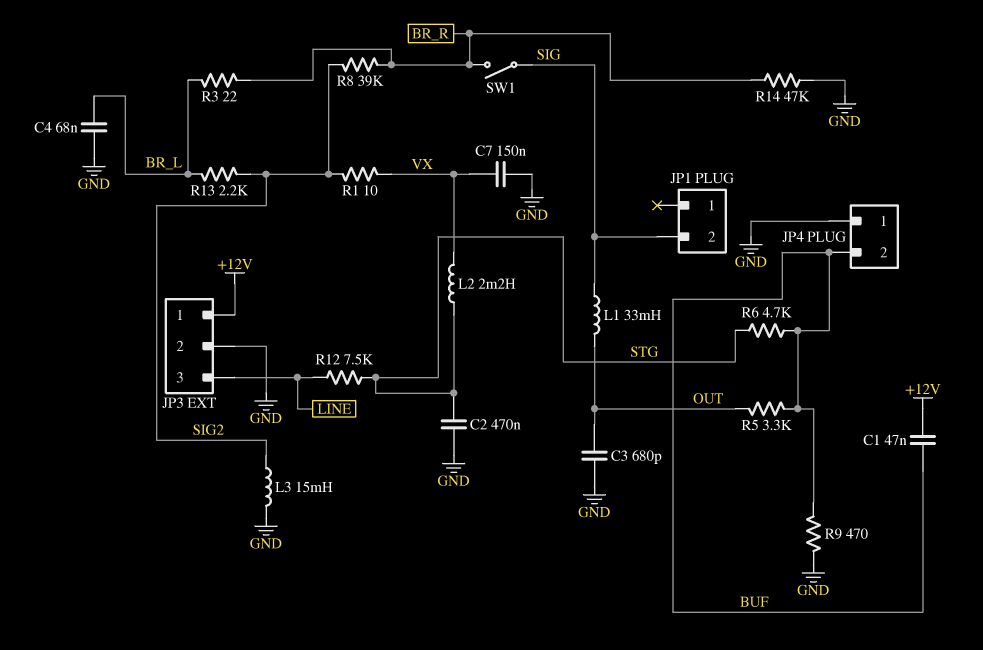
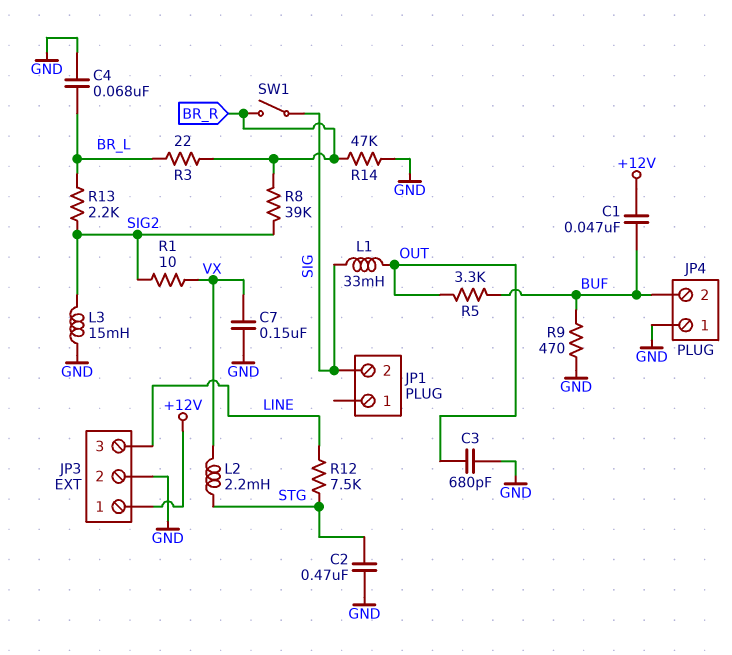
R6: 4.7k (BUF, STG) -> none

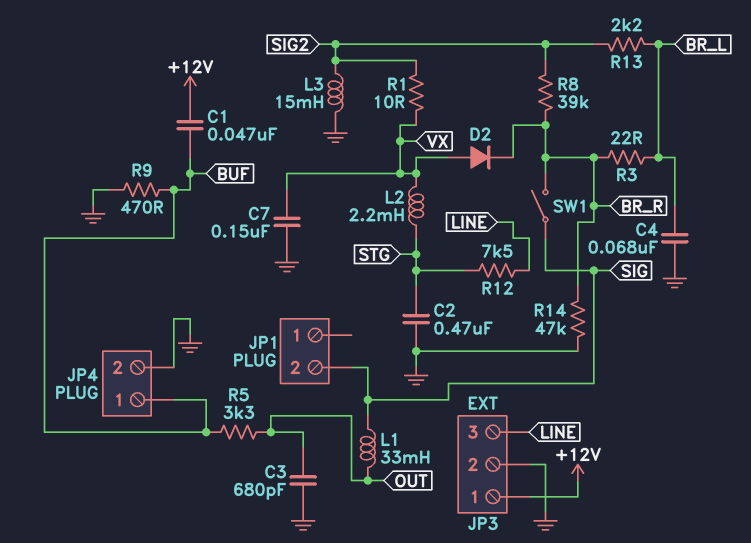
D2: none -> diode (A VX, K BR_R)
JP4 pin 1: GND -> BUF
JP4 pin 2: BUF -> GND

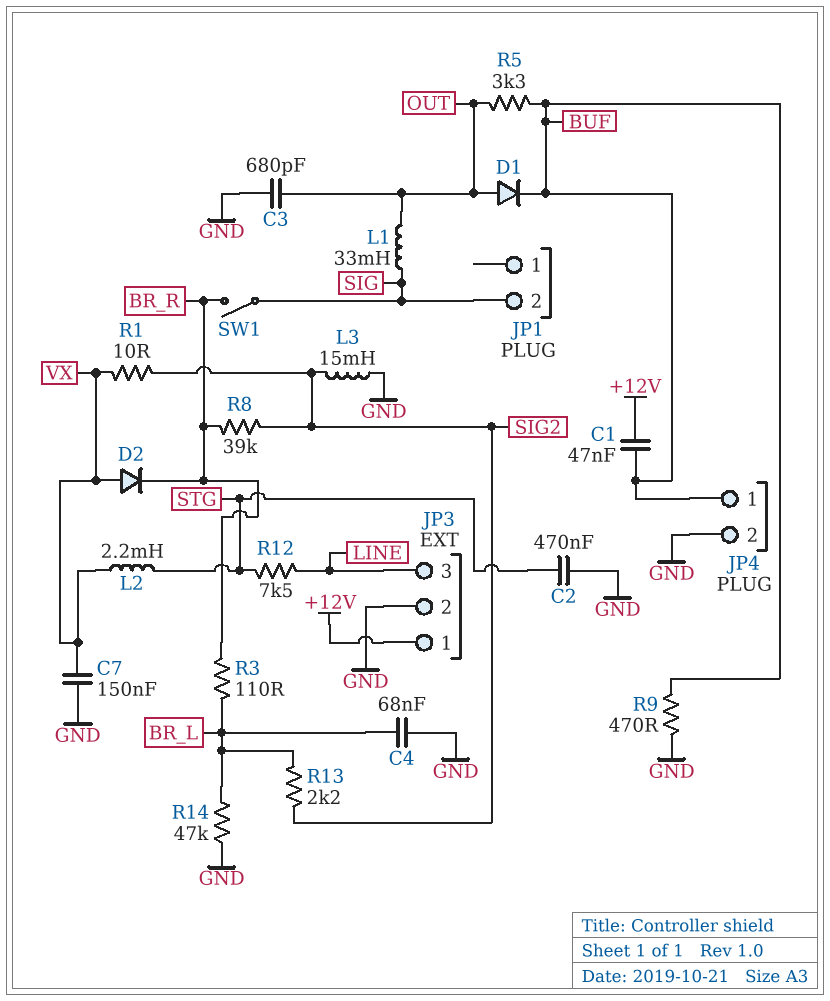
D1: none -> diode (A OUT, K BUF)
R3: 22 (BR_L, BR_R) -> 110 (BR_L, BR_R)
R14: 47k (BR_R, GND) -> 47k (BR_L, GND)

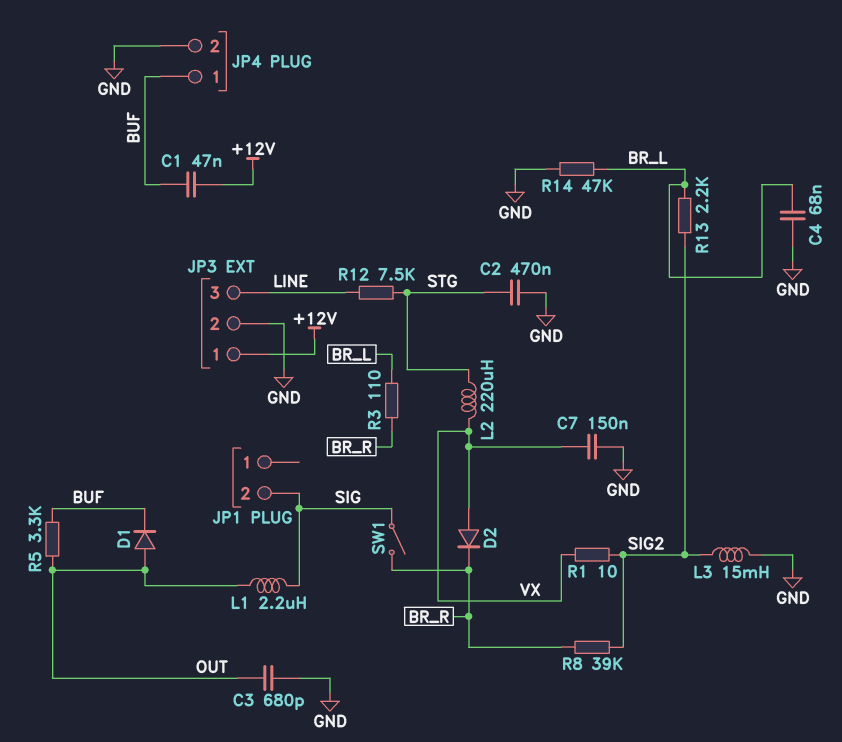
L1: 33mH (OUT, SIG) -> 2.2uH (OUT, SIG)
L2: 2.2mH (STG, VX) -> 220uH (STG, VX)
R9: 470 (BUF, GND) -> none

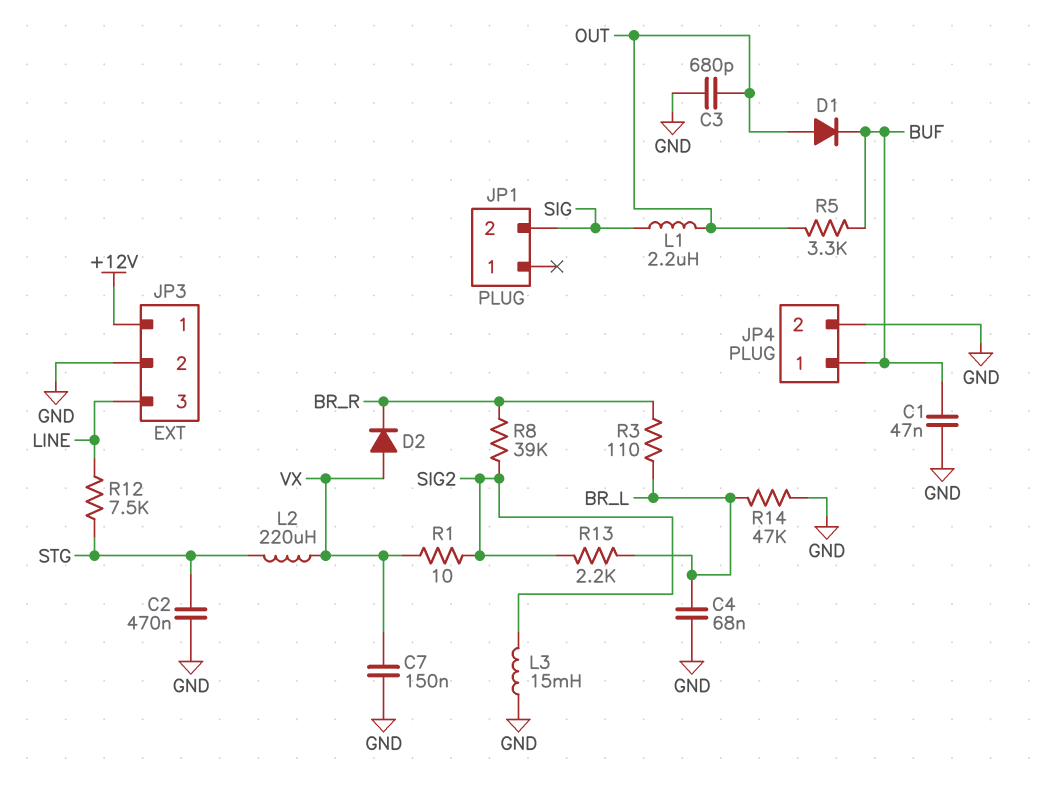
C1: 47nF (+12V, BUF) -> 47nF (BUF, GND)
SW1: switch (BR_R, SIG) -> none

